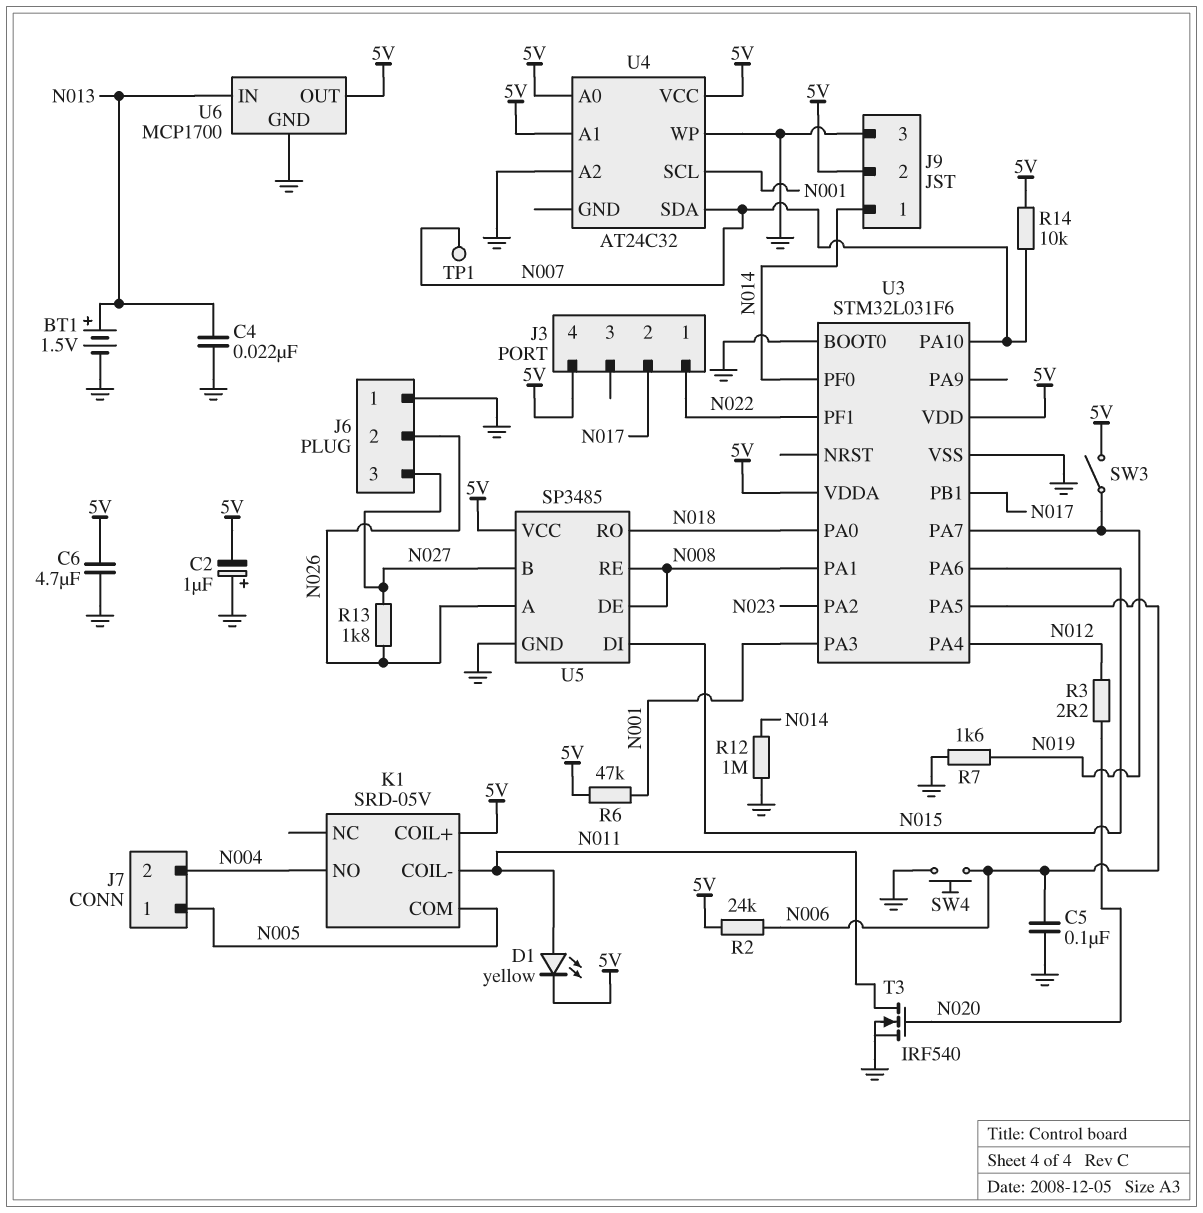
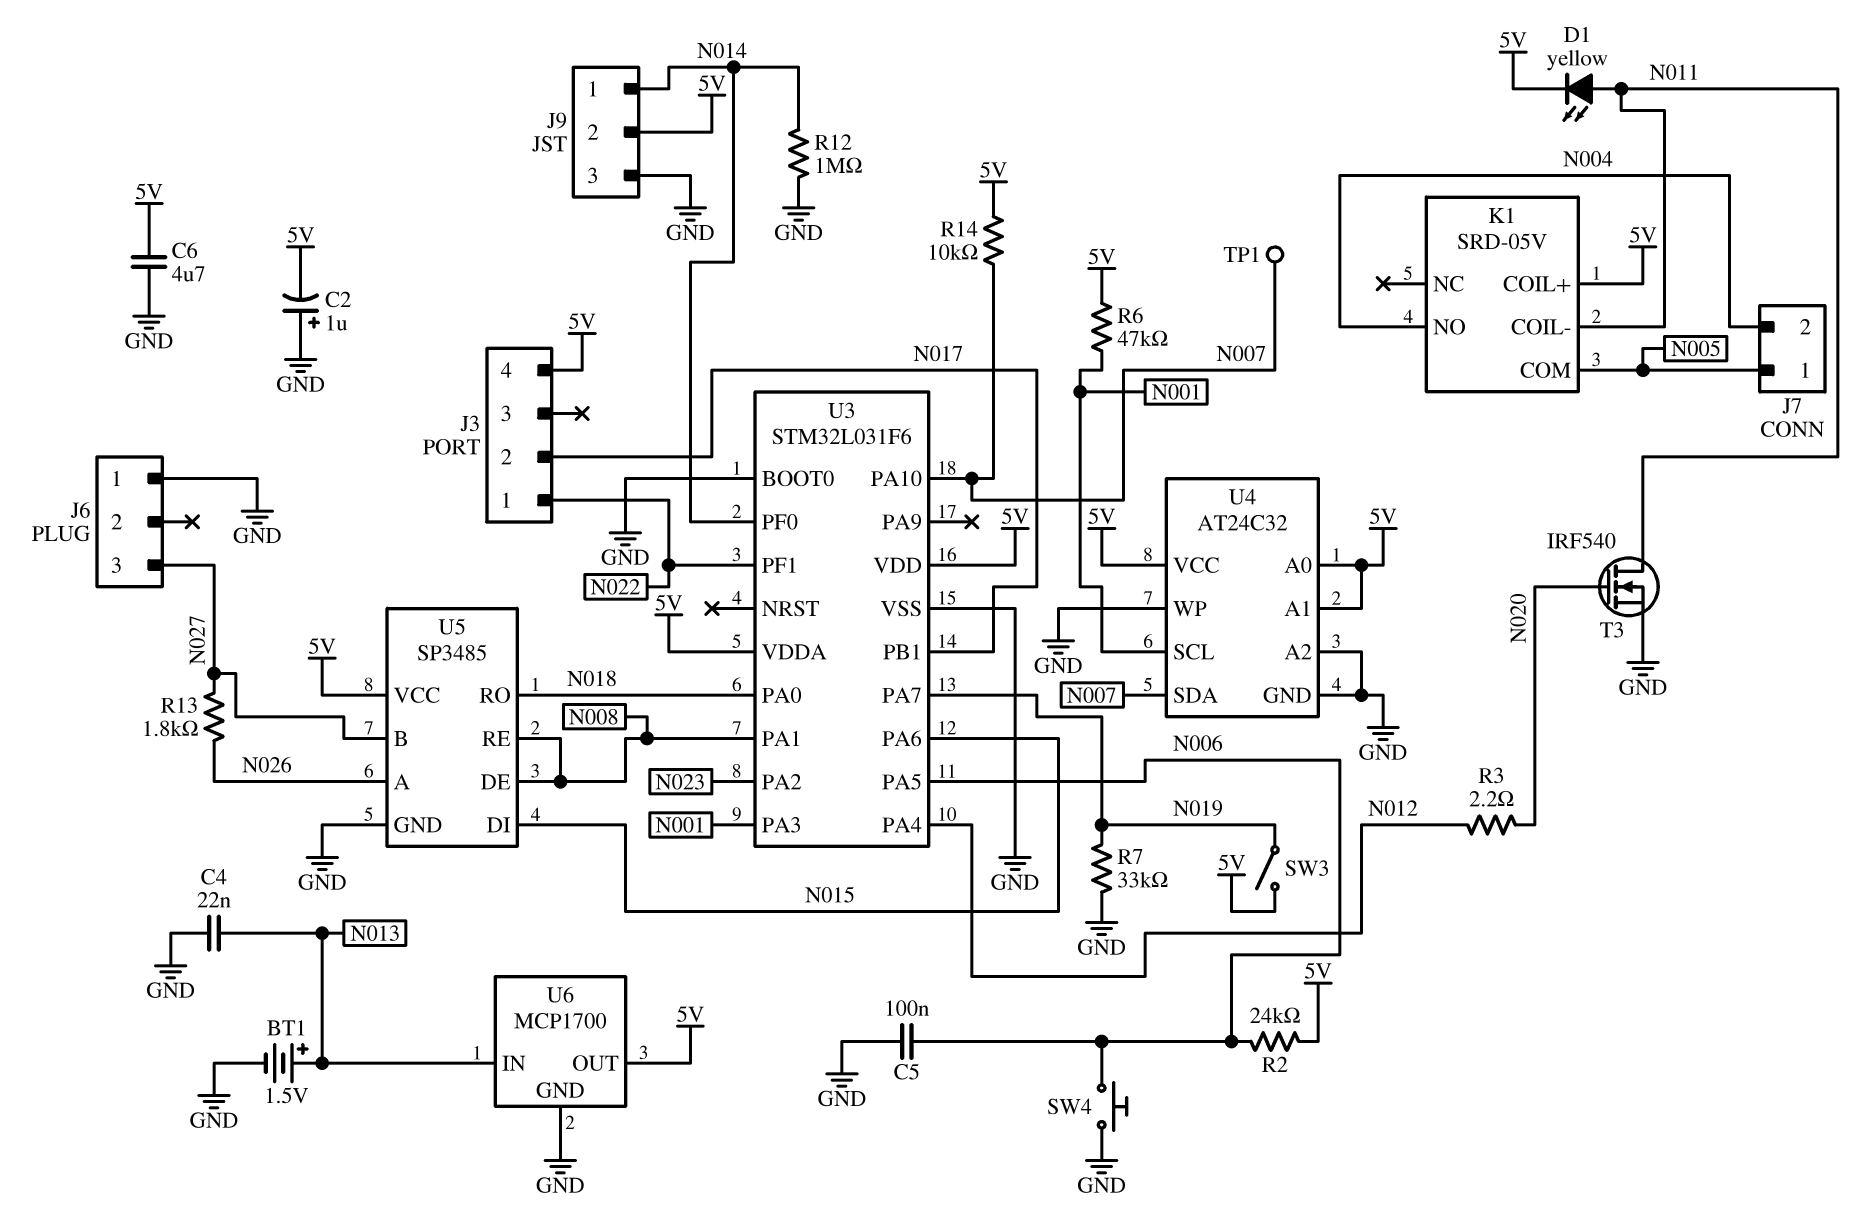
J6 pin 2: N026 -> none
R7: 1.6k (GND, N019) -> 33k (GND, N019)
U4 pin GND: none -> GND

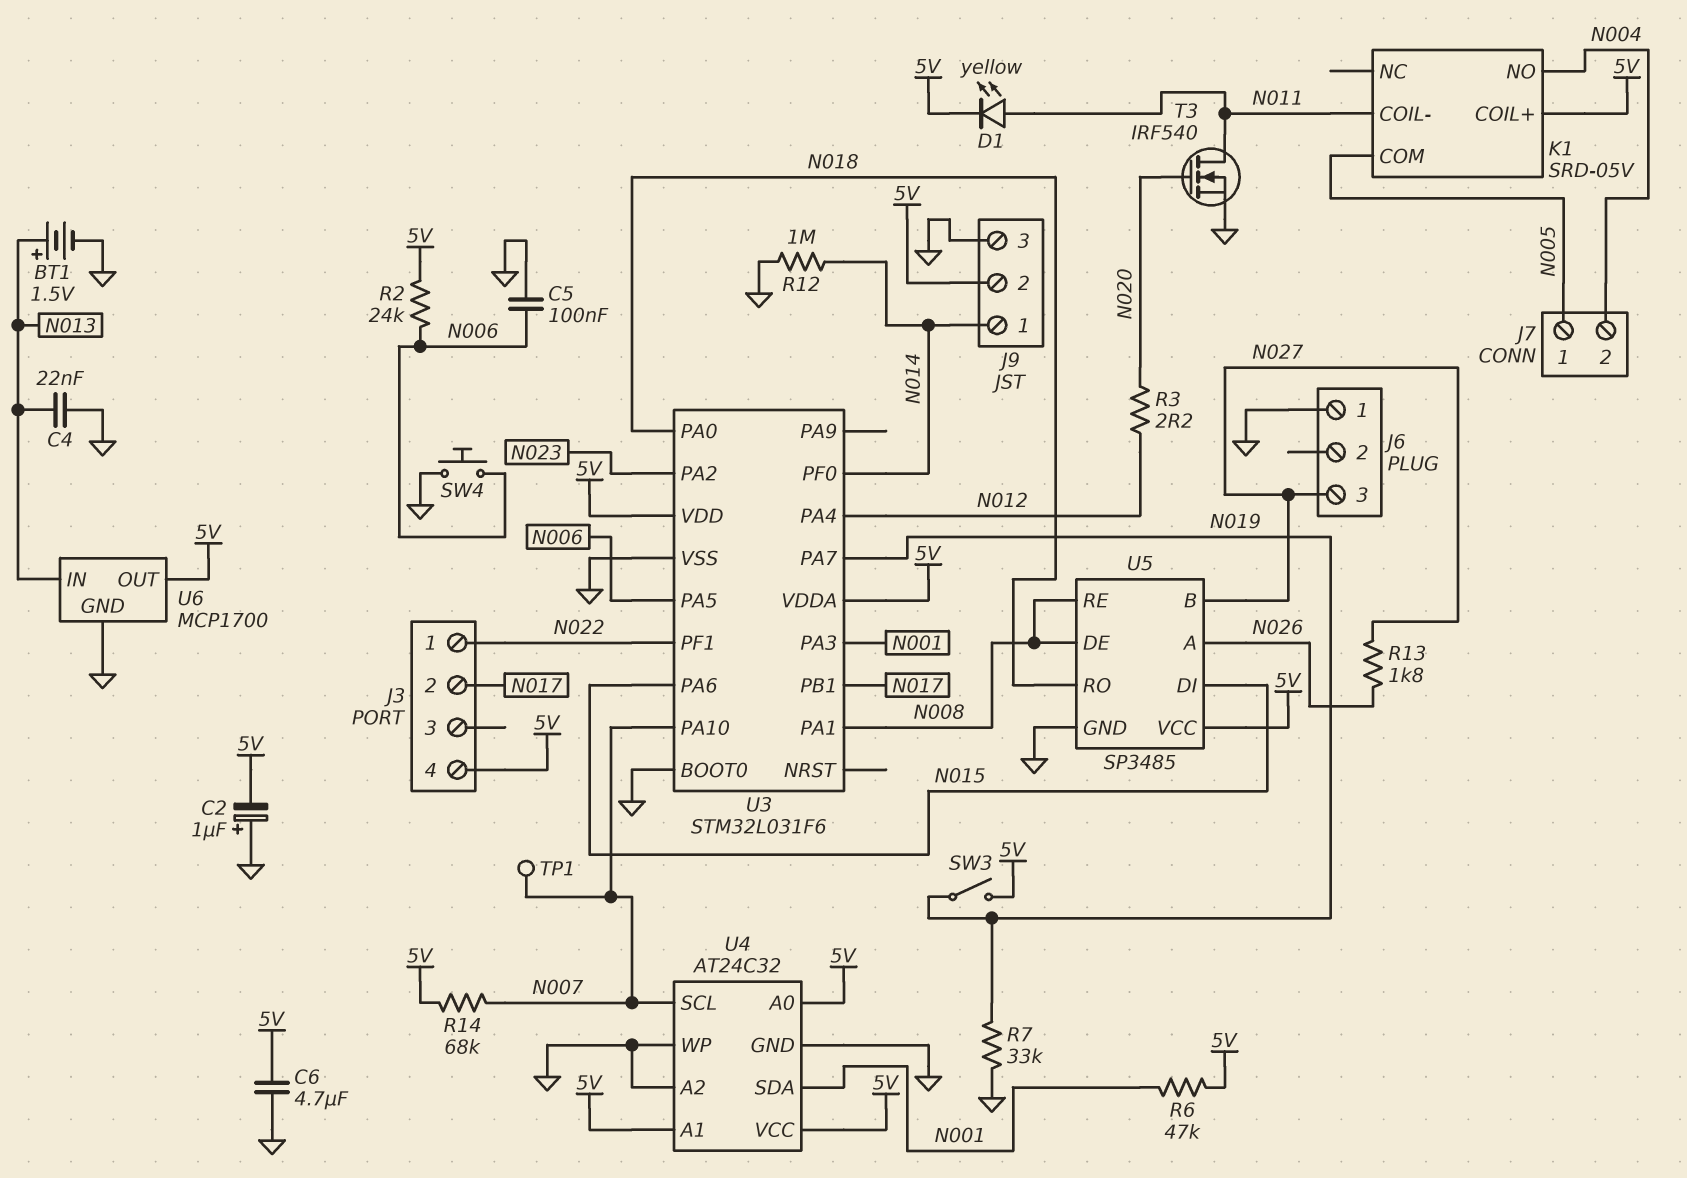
R14: 10k (5V, N007) -> 68k (5V, N007)
U4 pin SCL: N001 -> N007
U4 pin SDA: N007 -> N001

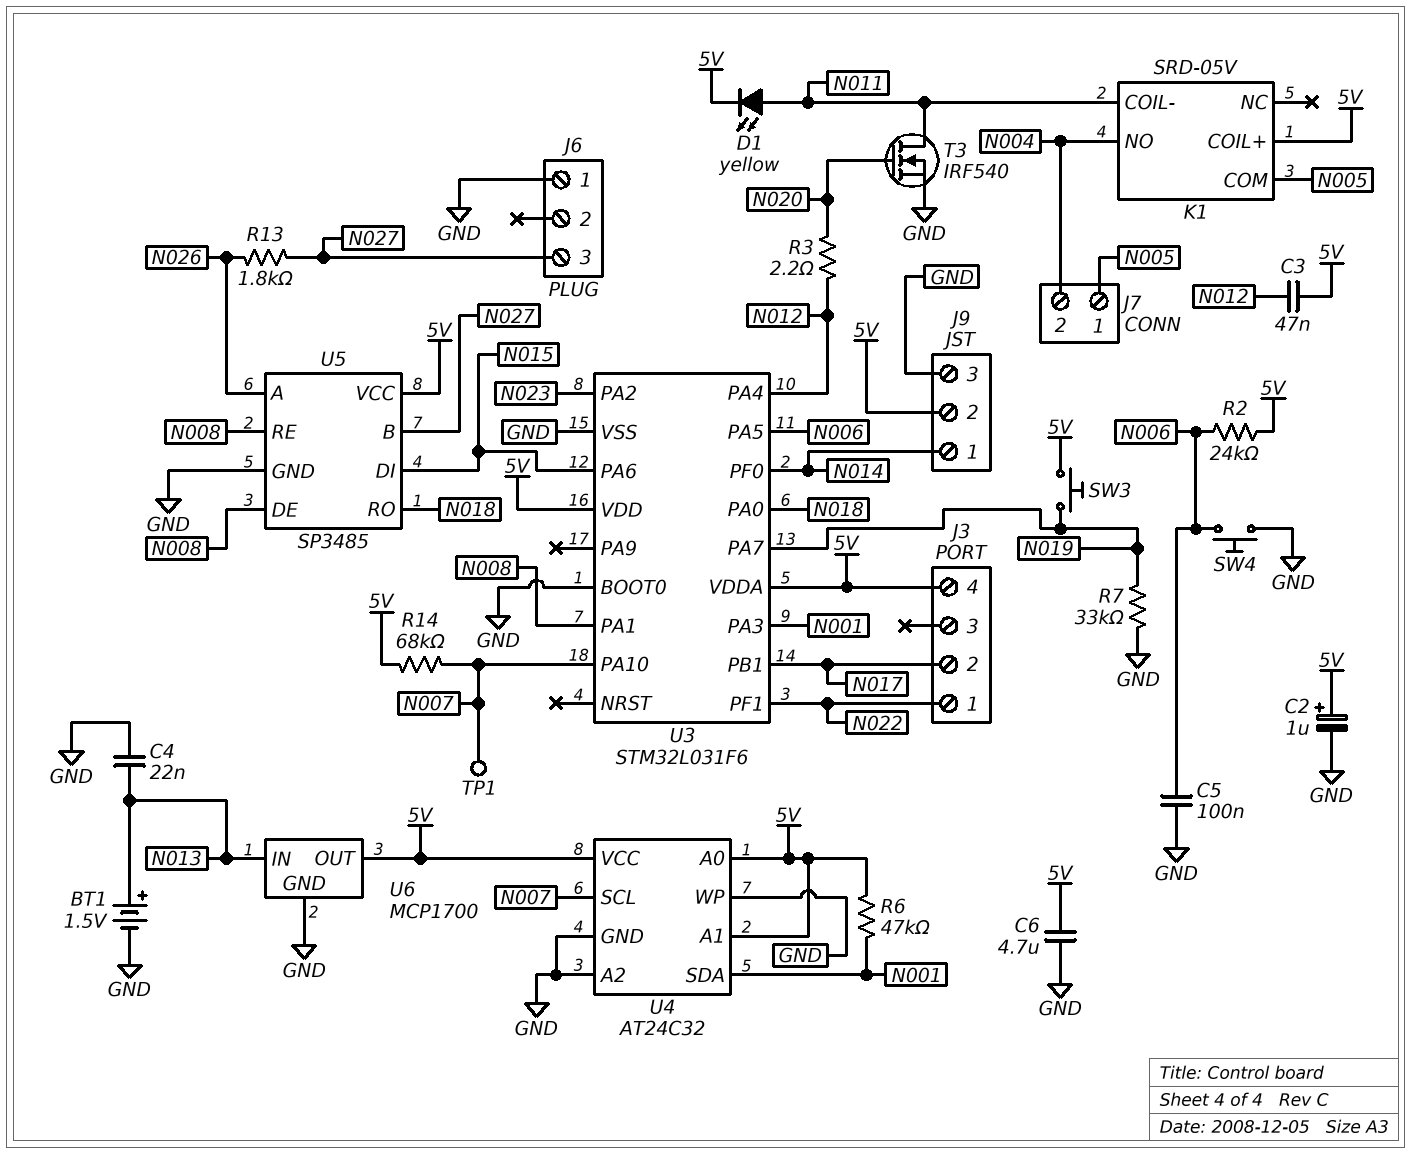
C2: 1uF (plus GND, minus 5V) -> 1uF (plus 5V, minus GND)
C3: none -> 47nF (5V, N012)
R12: 1M (GND, N014) -> none
SW3: switch (5V, N019) -> button (5V, N019)

